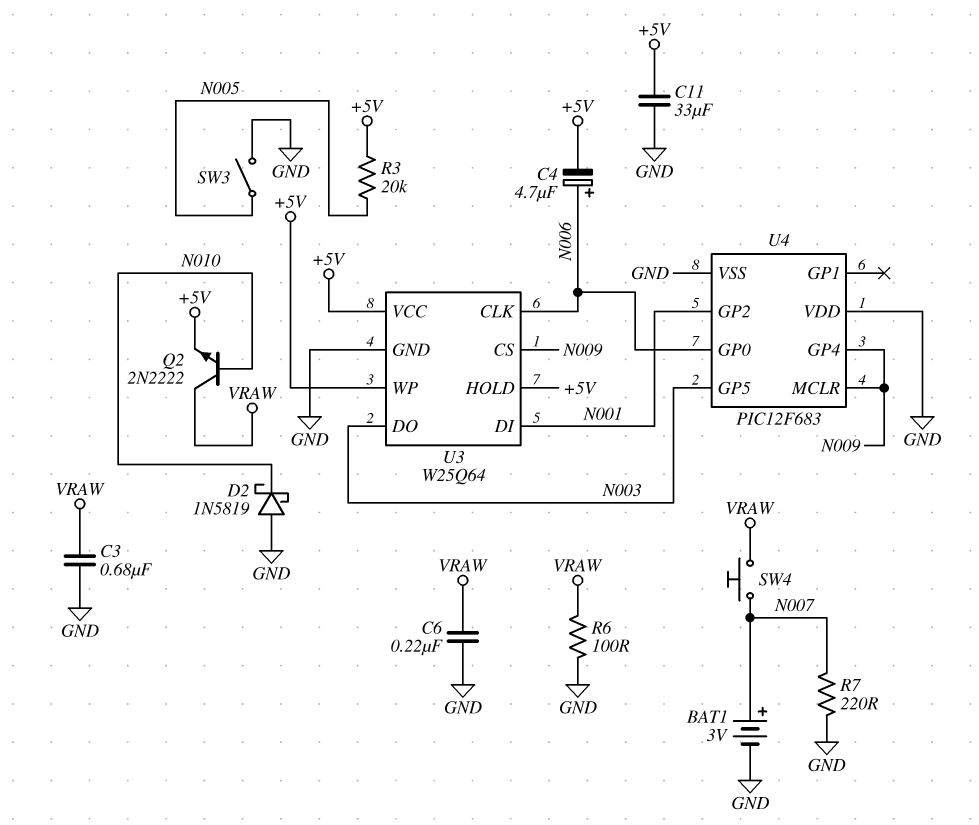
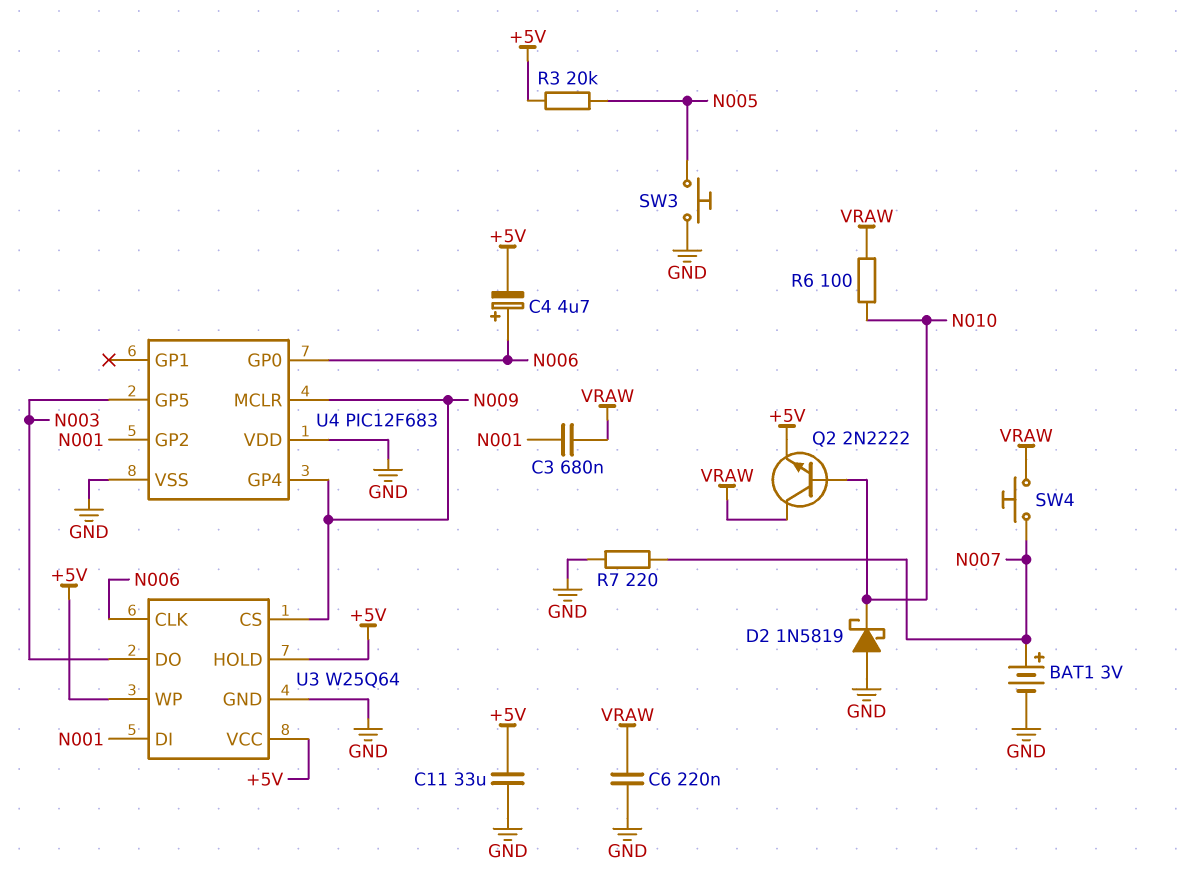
C3: 680nF (GND, VRAW) -> 680nF (N001, VRAW)
R6: 100 (GND, VRAW) -> 100 (N010, VRAW)
SW3: switch (GND, N005) -> button (GND, N005)

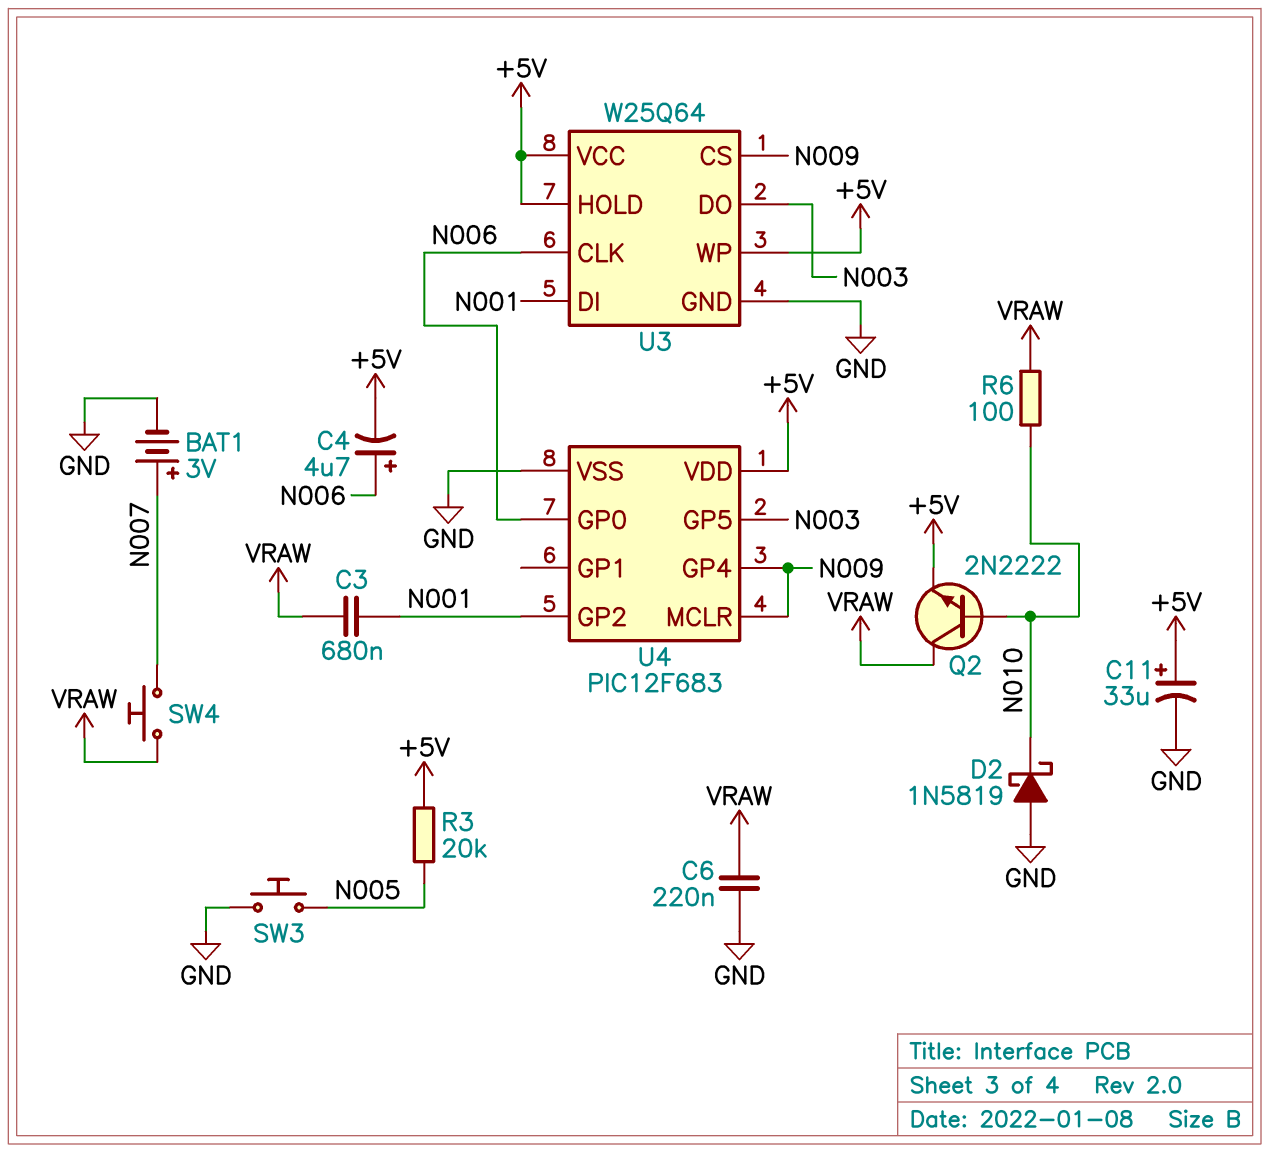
C11: 33uF (+5V, GND) -> 33uF (plus +5V, minus GND)
R7: 220 (GND, N007) -> none
U4 pin VDD: GND -> +5V

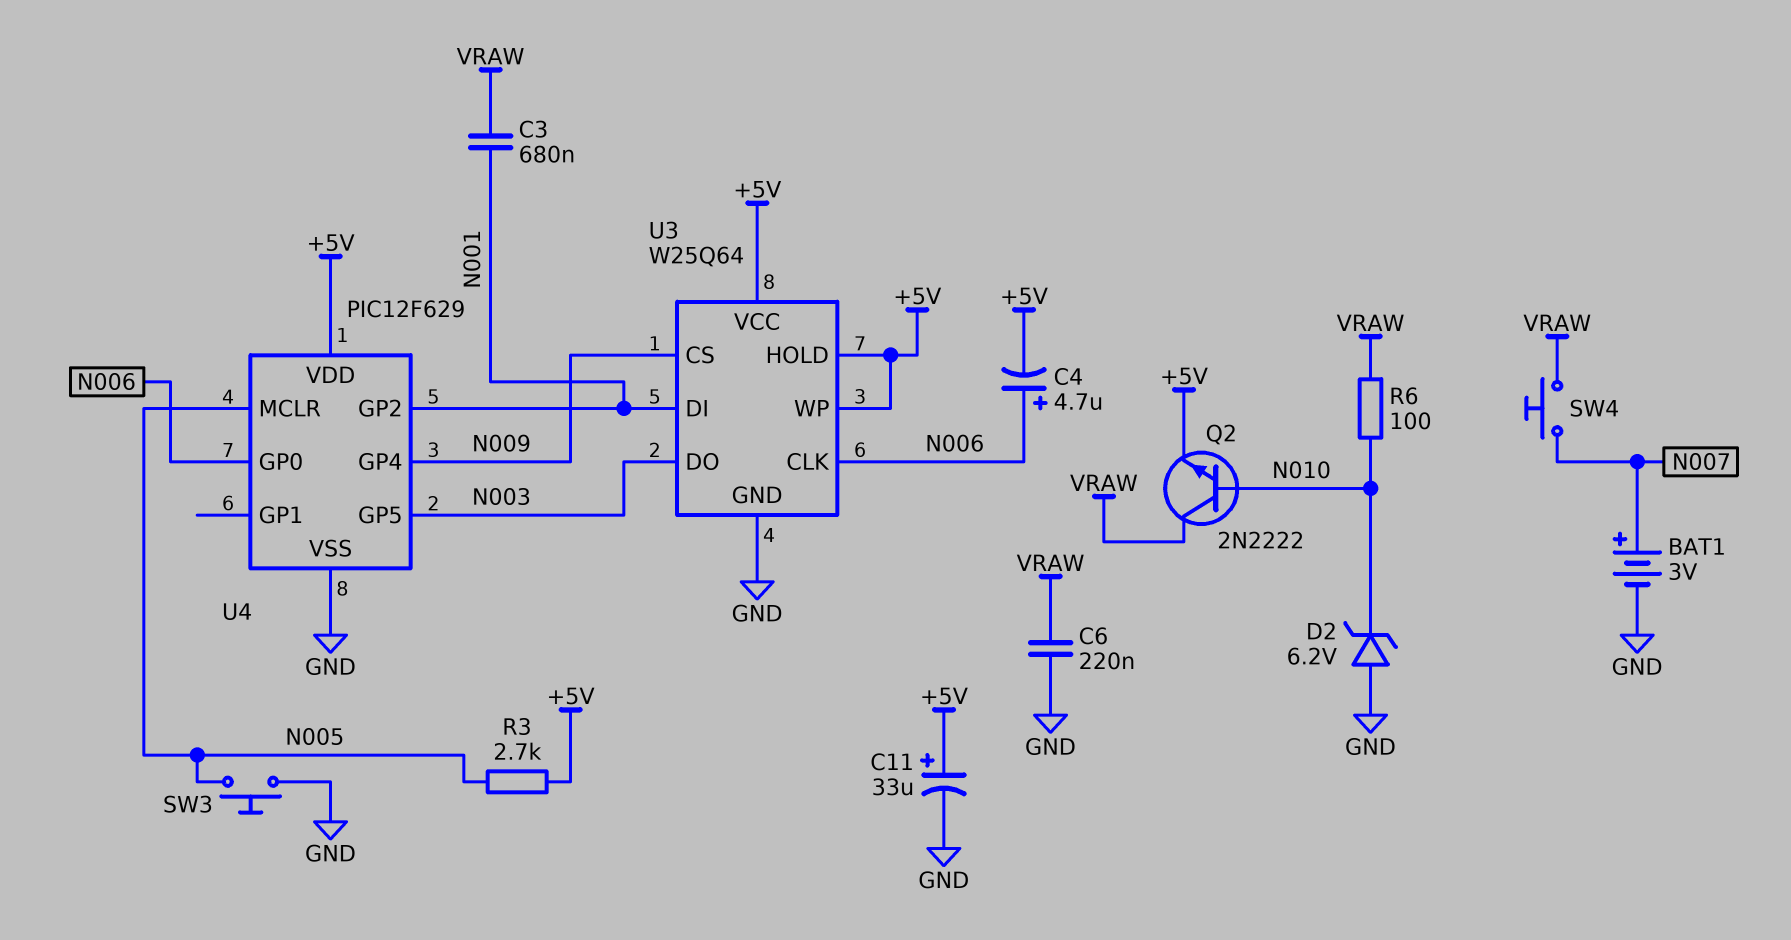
D2: schottky 1N5819 (A GND, K N010) -> zener 6.2V (A GND, K N010)
R3: 20k (+5V, N005) -> 2.7k (+5V, N005)
U4: PIC12F683 -> PIC12F629
U4 pin MCLR: N009 -> N005

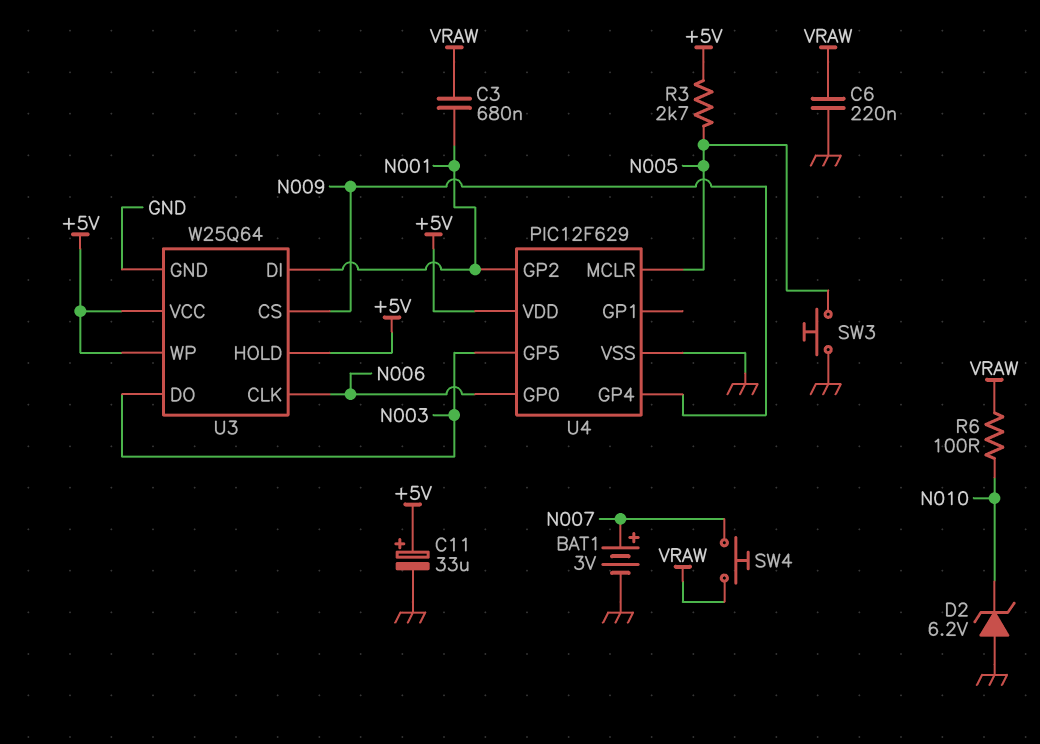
C4: 4.7uF (plus N006, minus +5V) -> none
Q2: NPN 2N2222 (B N010, C VRAW, E +5V) -> none

